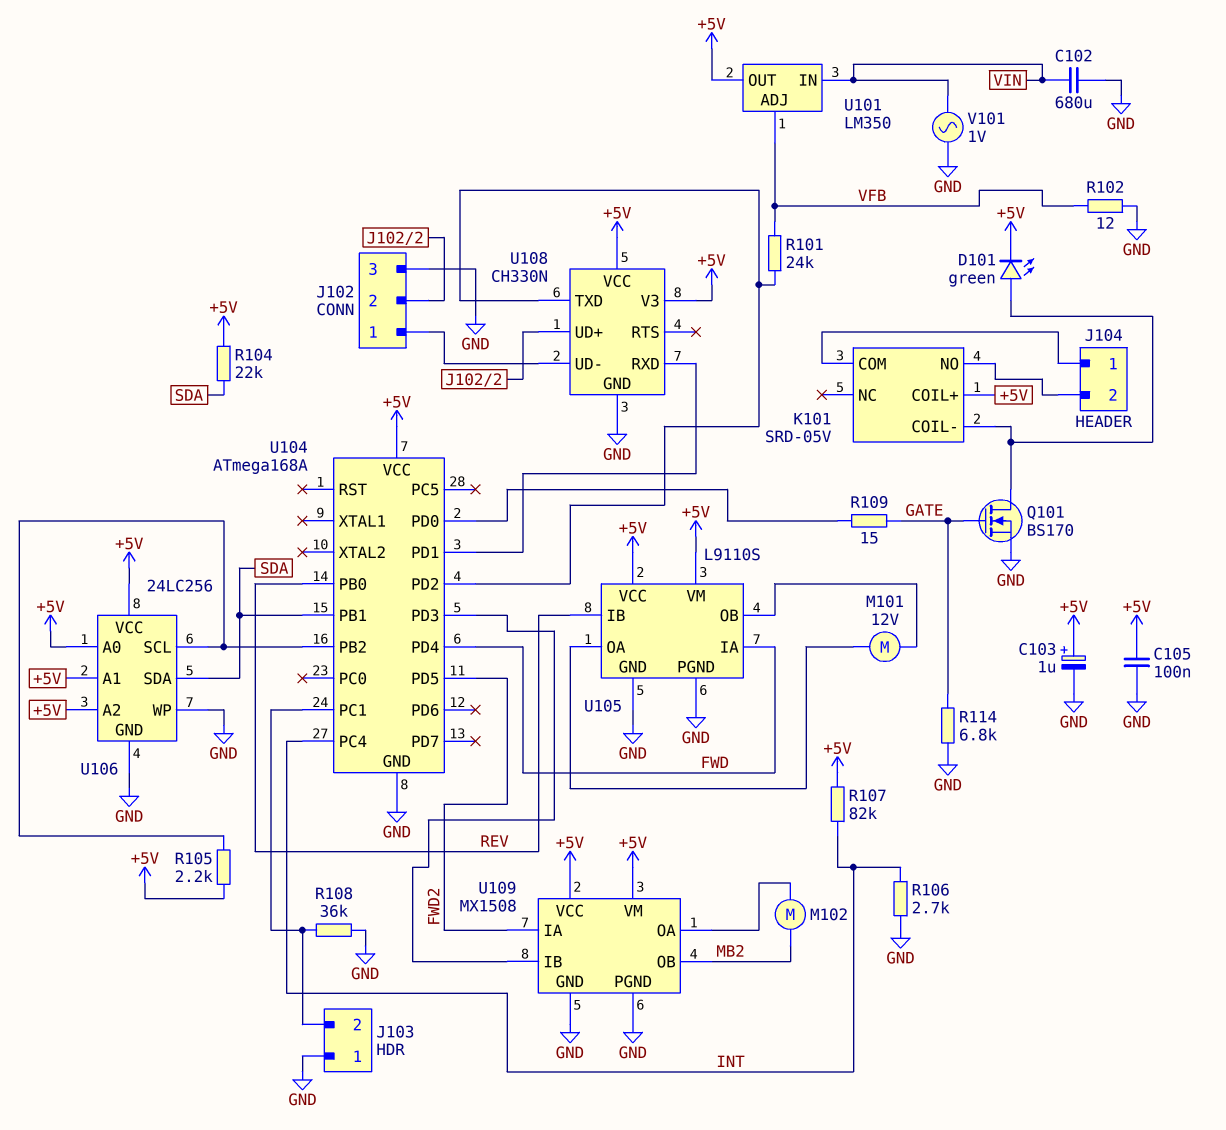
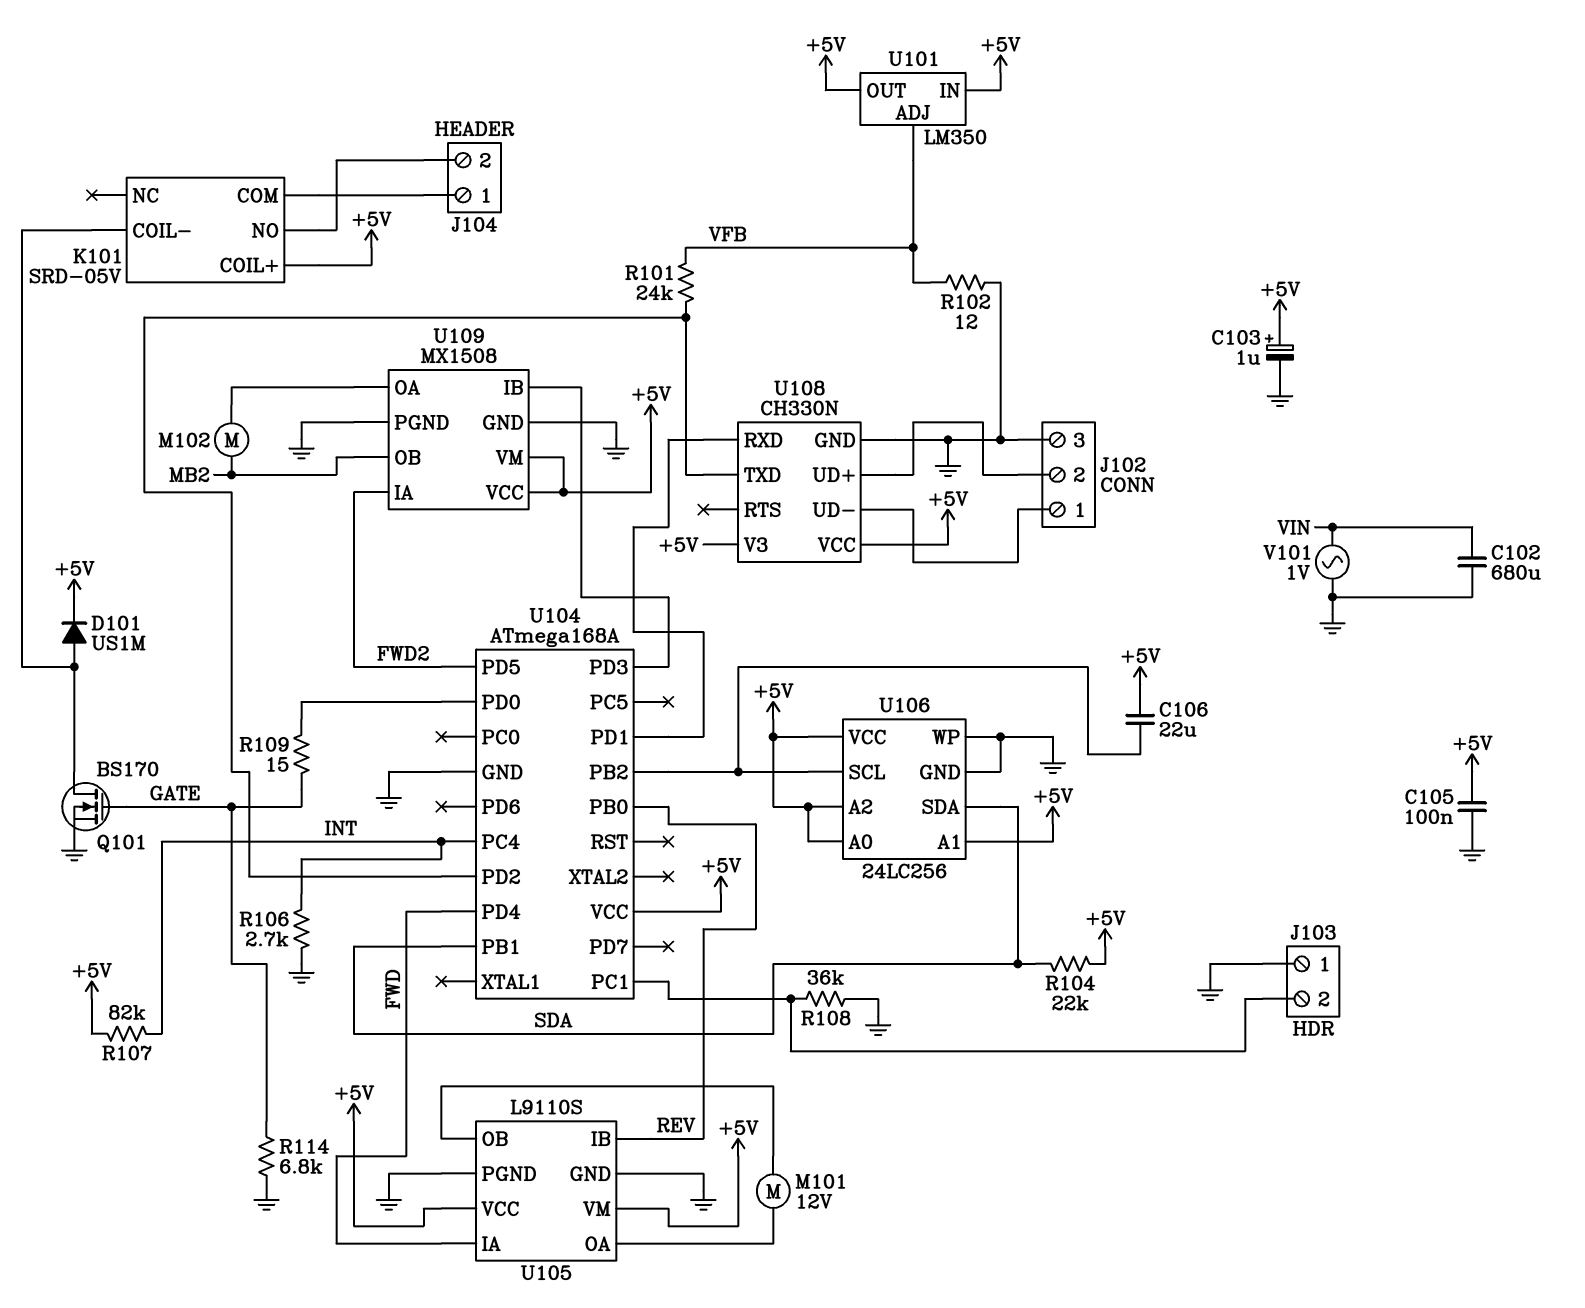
C106: none -> 22uF (+5V, U104/PB2)
D101: LED green (A K101/COIL-, K +5V) -> diode US1M (A K101/COIL-, K +5V)
R105: 2.2k (+5V, U104/PB2) -> none
U101 pin IN: VIN -> +5V

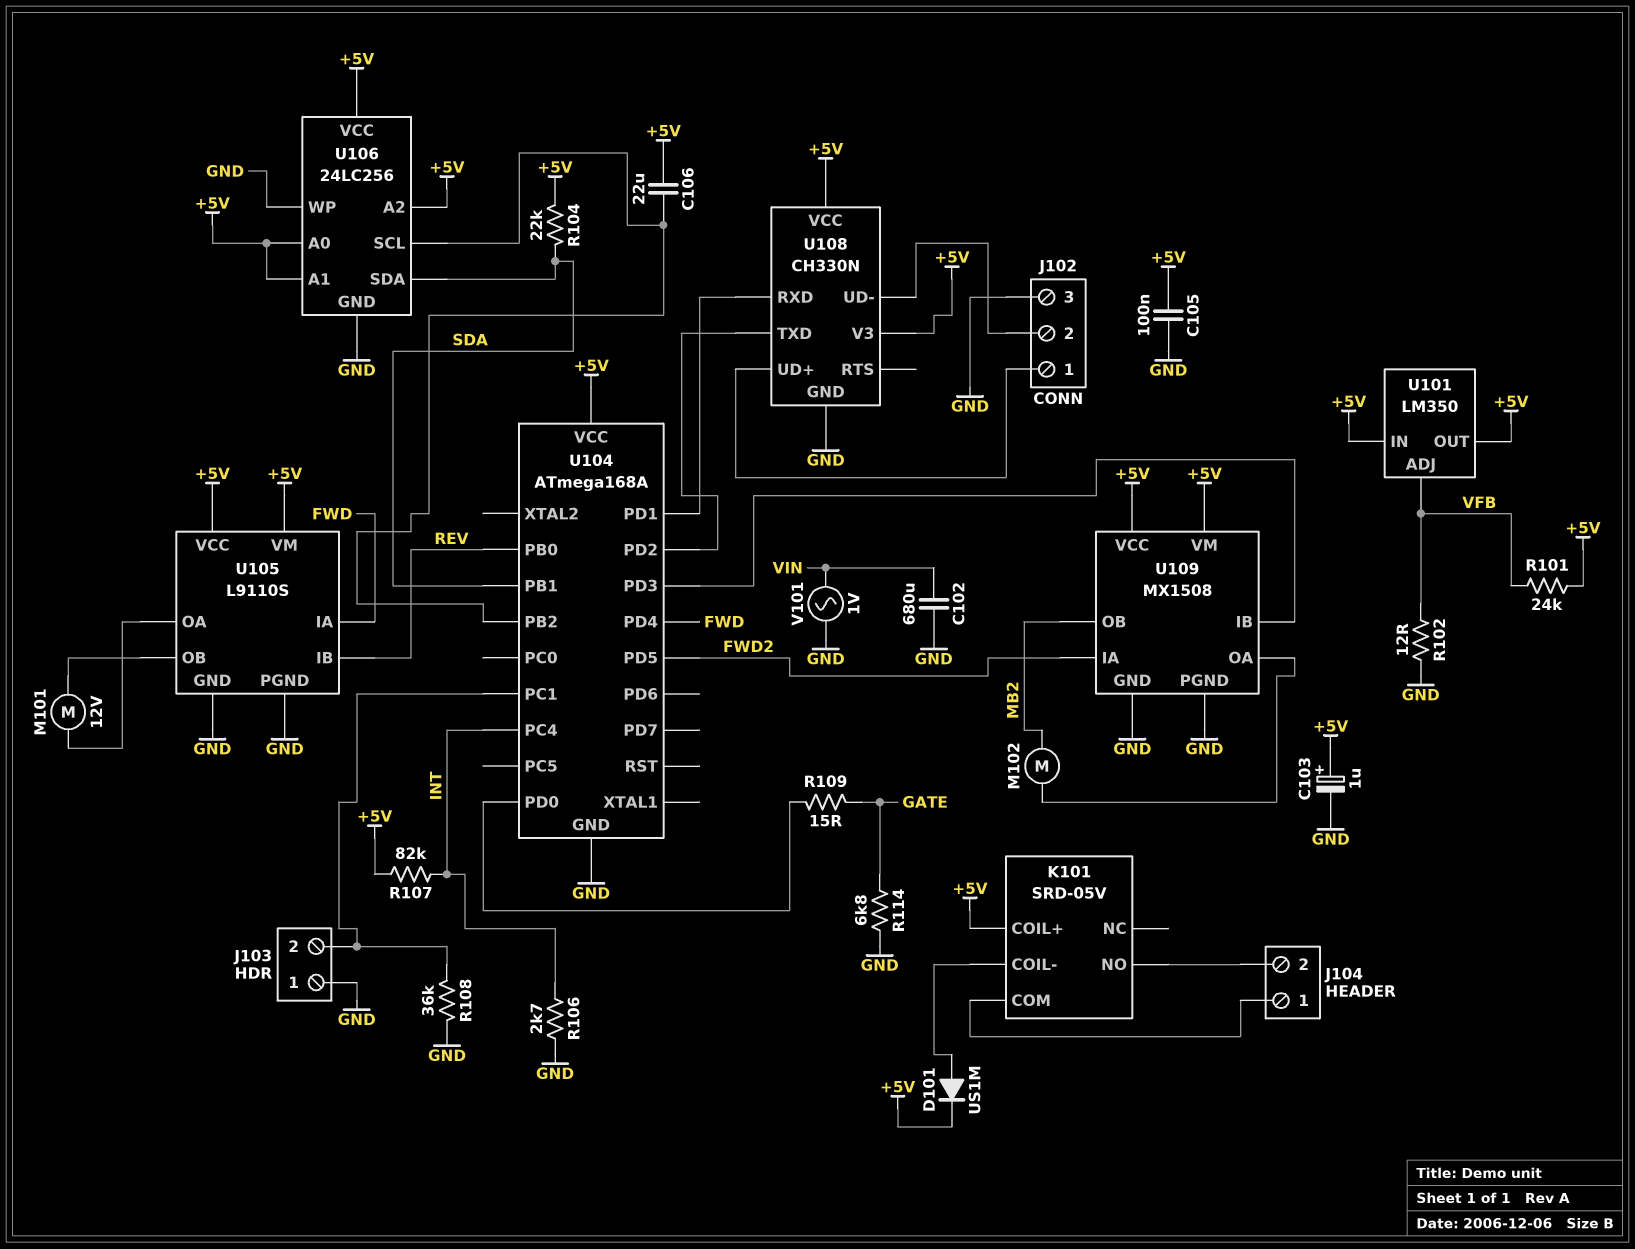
Q101: NMOS BS170 (G GATE, D K101/COIL-, S GND) -> none
R101: 24k (U104/PD2, VFB) -> 24k (+5V, VFB)
U108 pin UD+: J102/2 -> J102/1
U108 pin UD-: J102/1 -> J102/2

